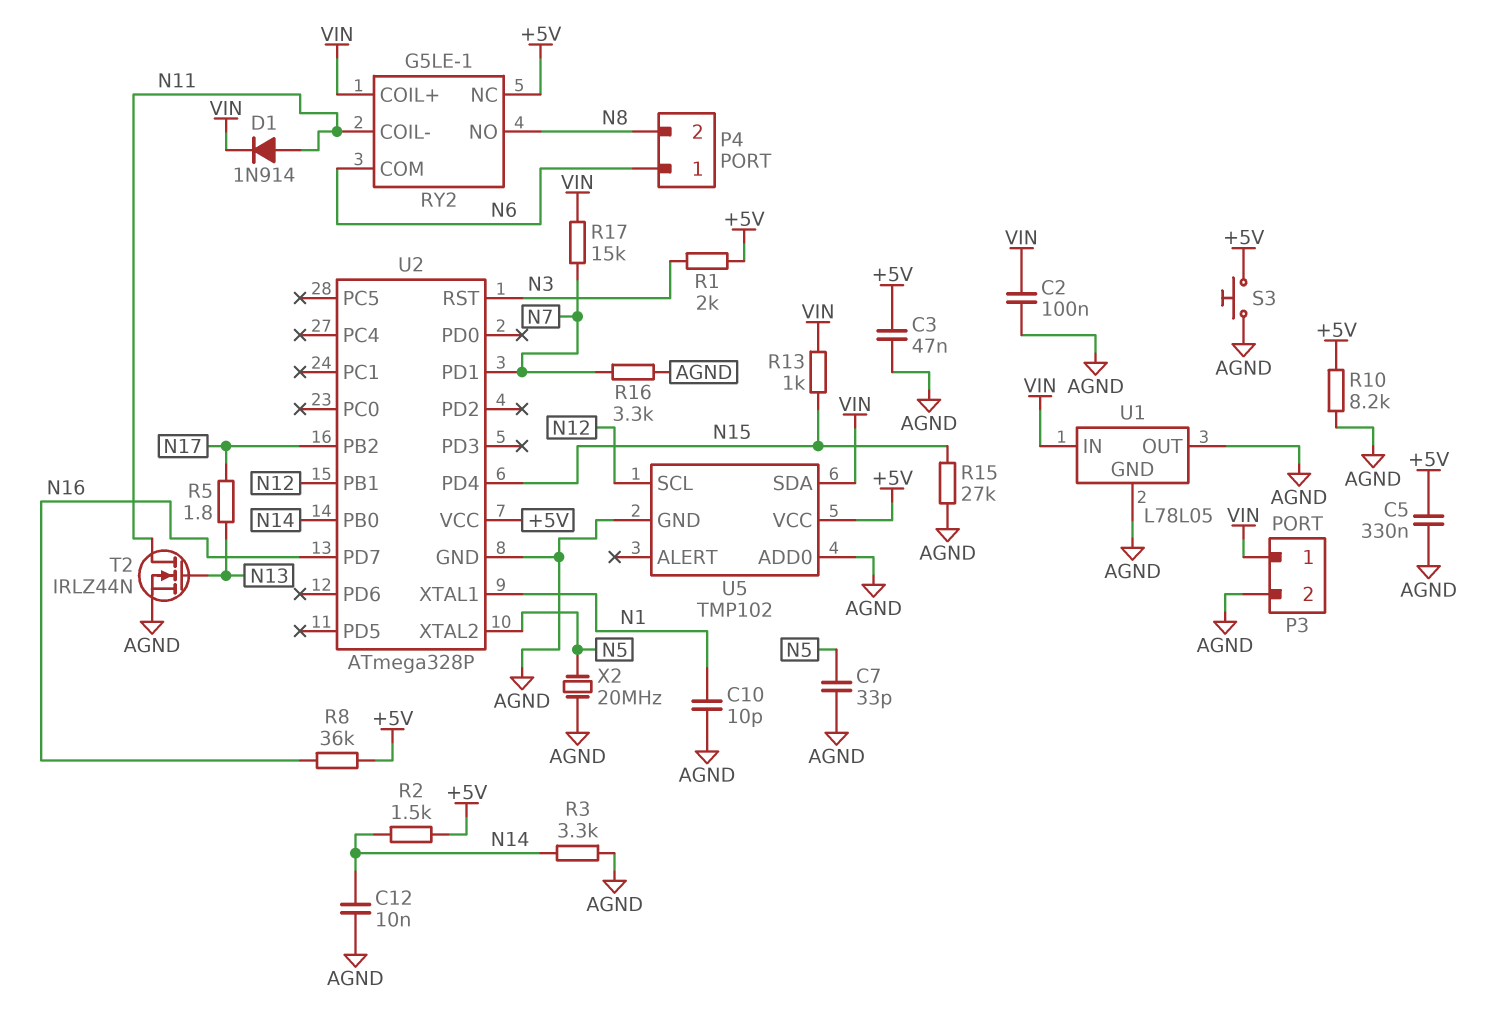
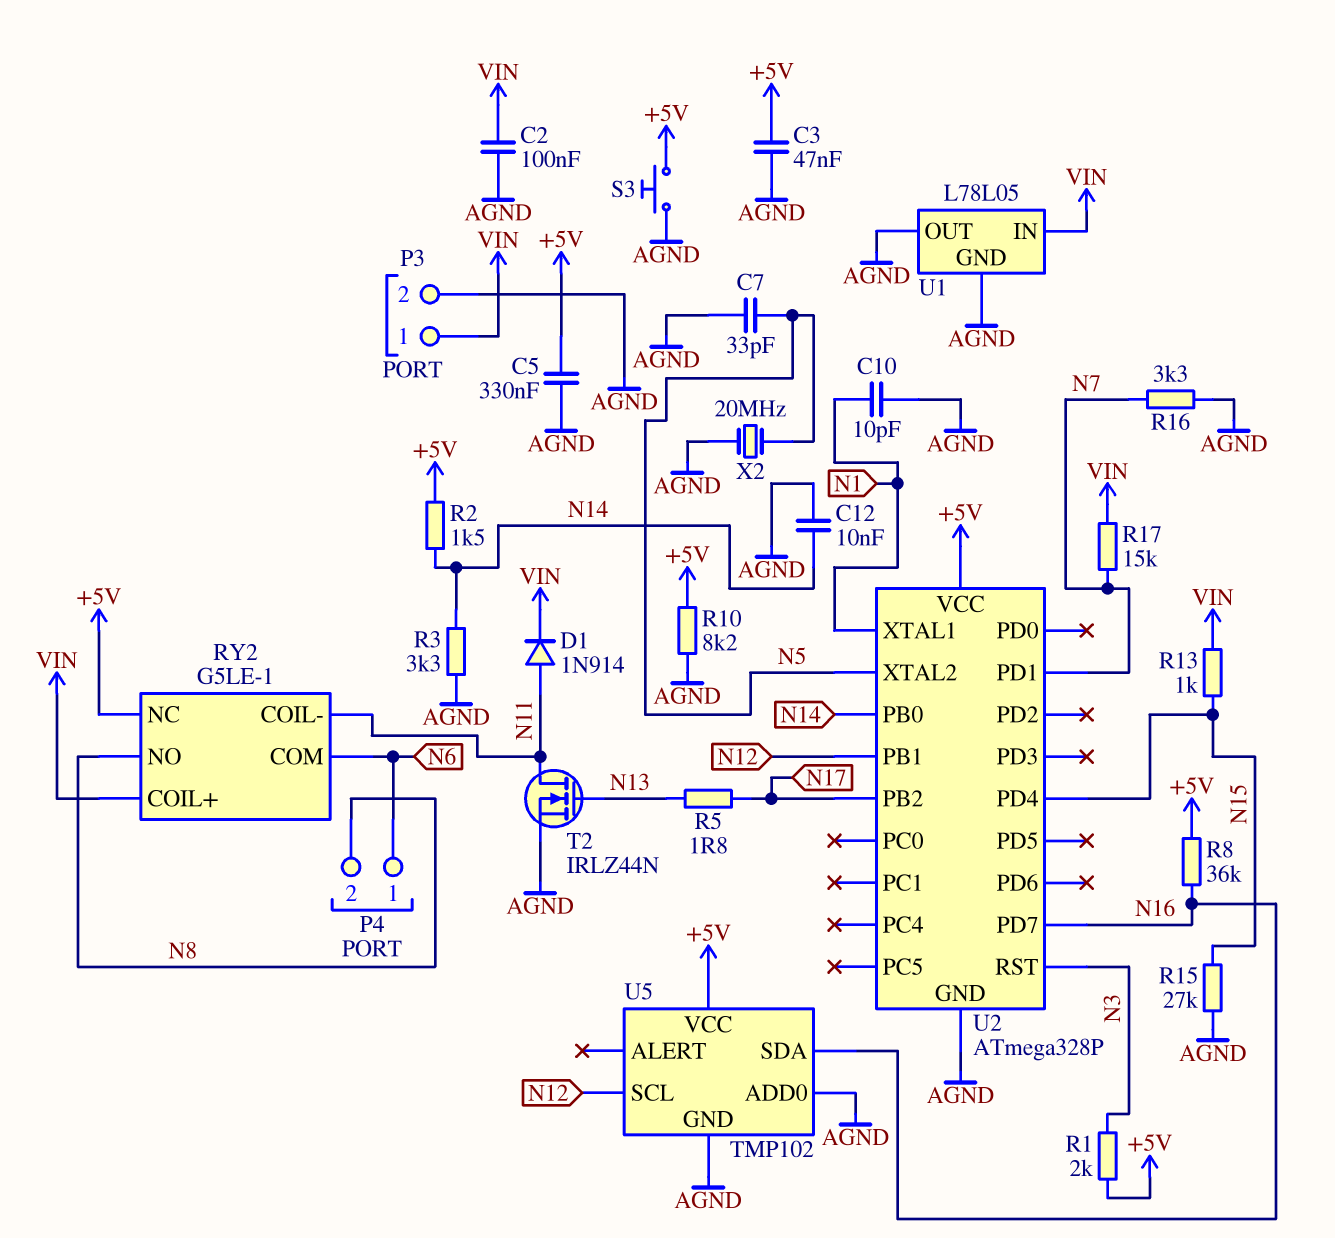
U5 pin SDA: VIN -> N16

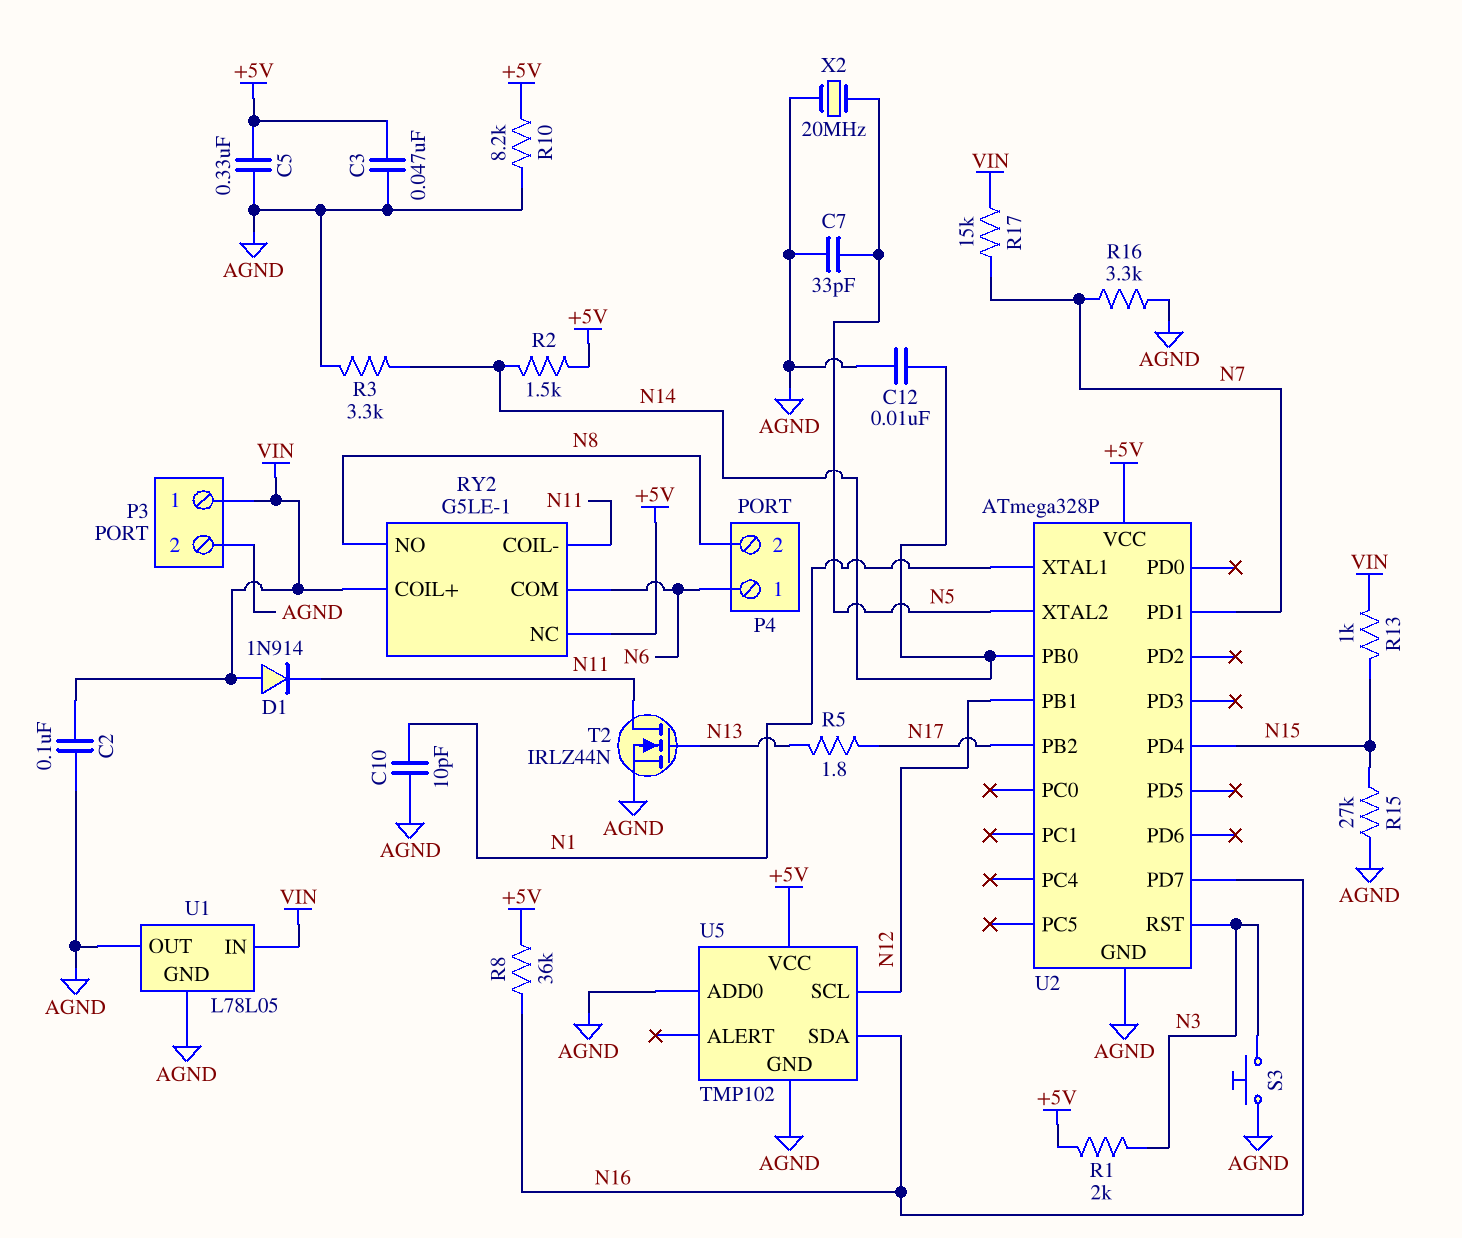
D1: diode 1N914 (A N11, K VIN) -> diode 1N914 (A VIN, K N11)
S3: button (+5V, AGND) -> button (AGND, N3)

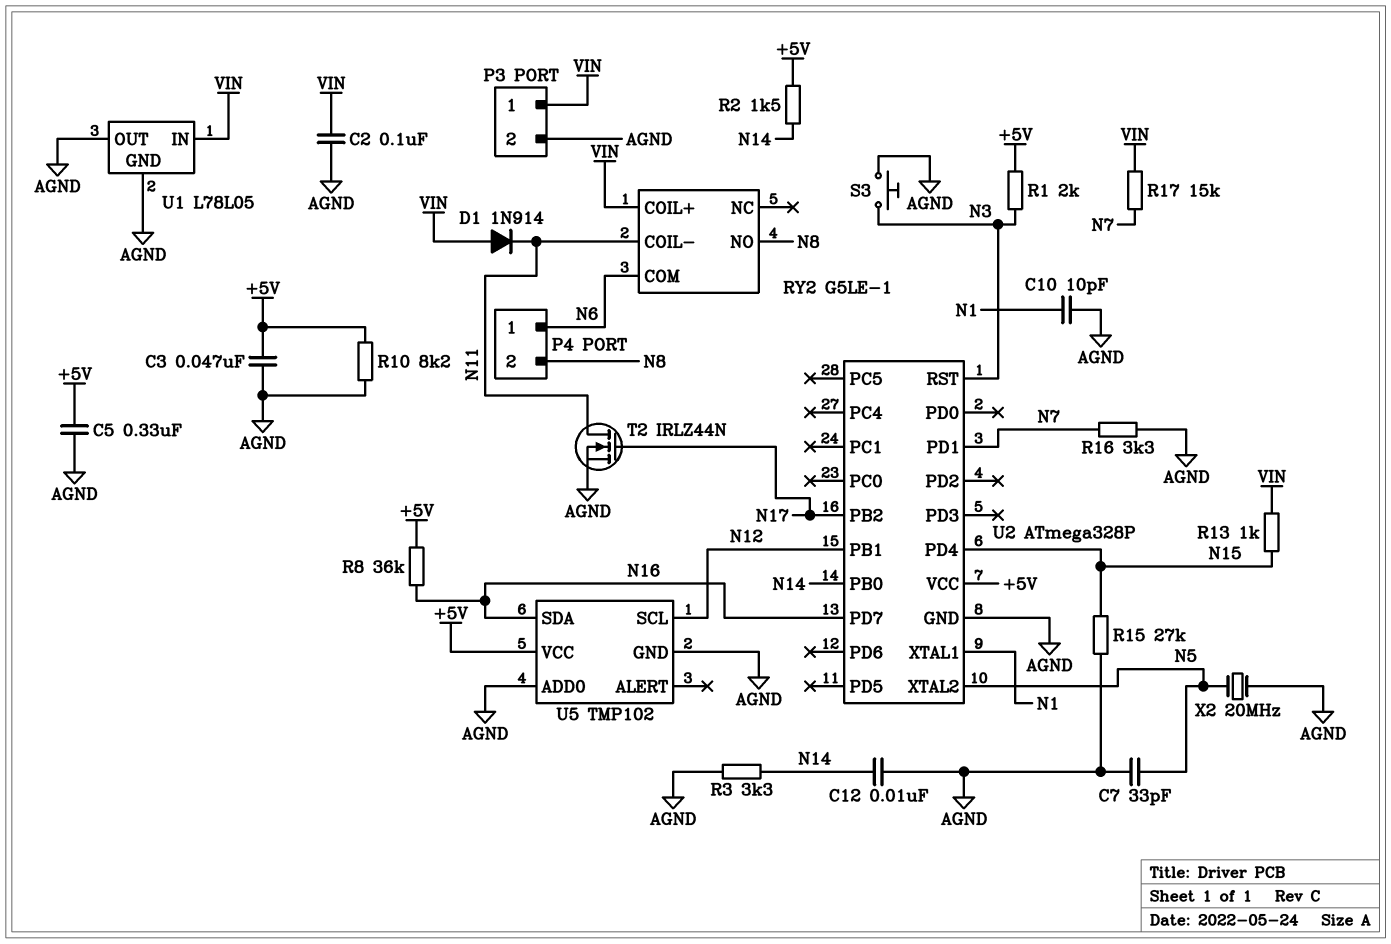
R5: 1.8 (N13, N17) -> none
RY2 pin NC: +5V -> none
T2: NMOS IRLZ44N (G N13, D N11, S AGND) -> NMOS IRLZ44N (G N17, D N11, S AGND)

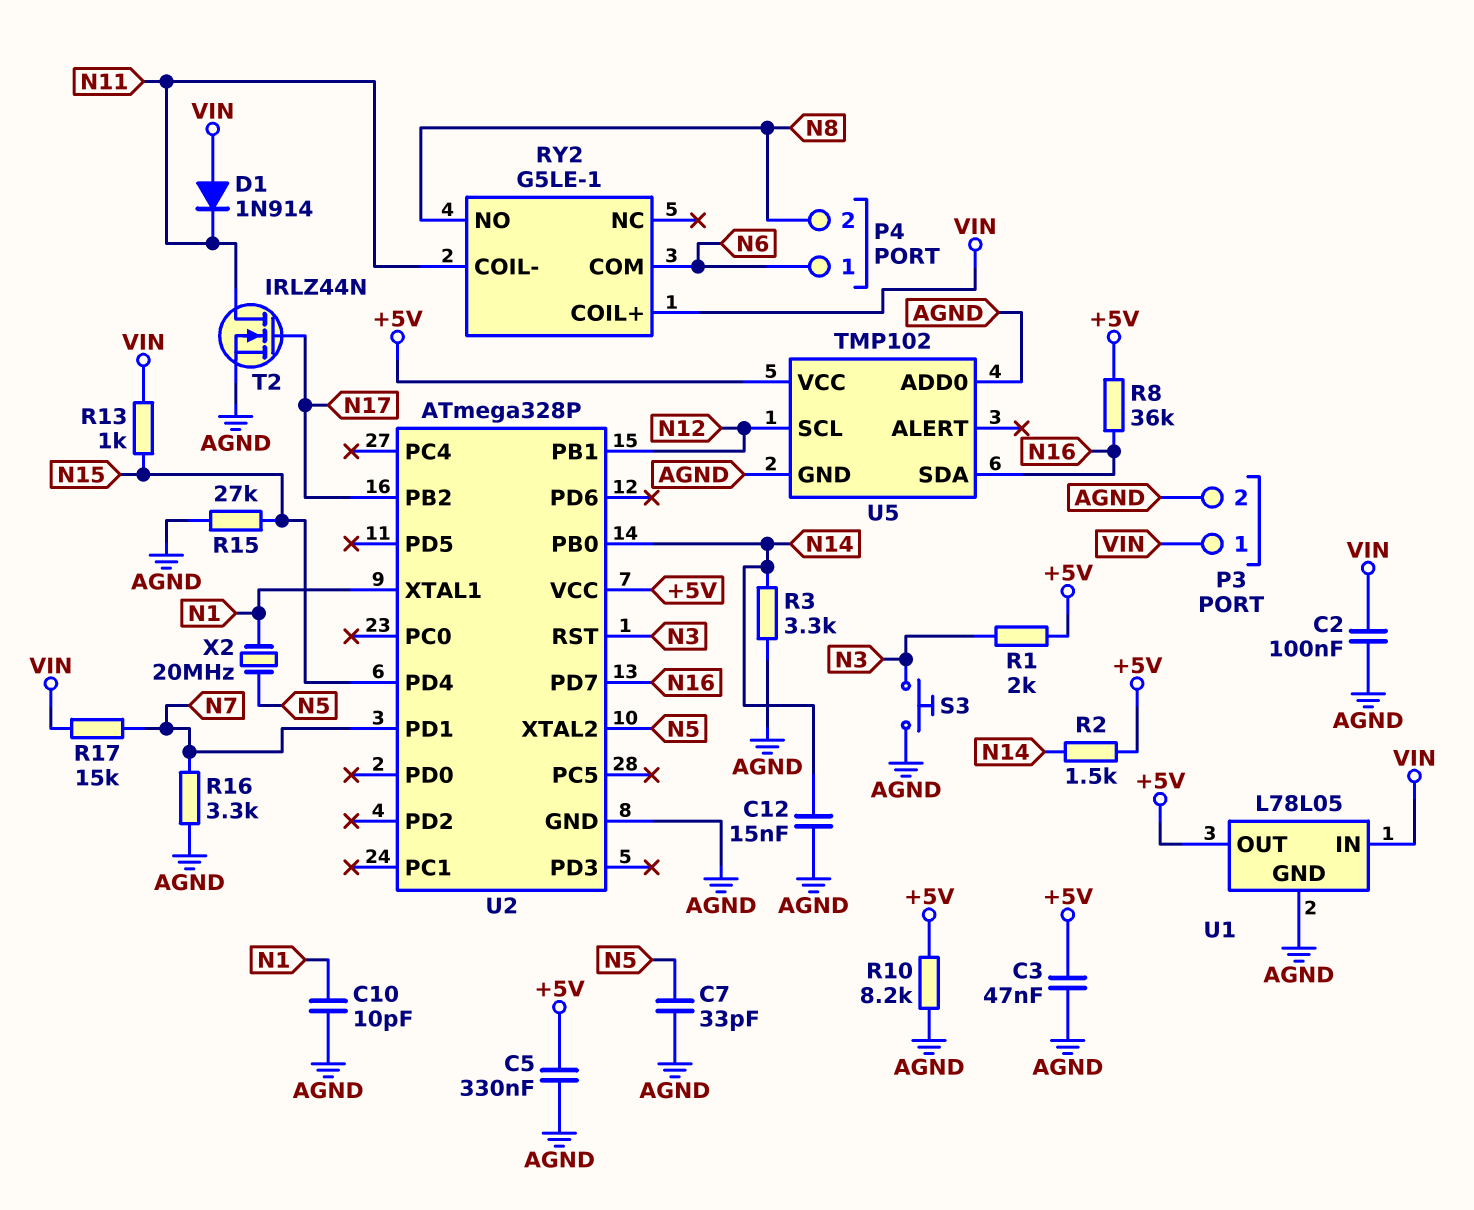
C12: 10nF (AGND, N14) -> 15nF (AGND, N14)
U1 pin OUT: AGND -> +5V
X2: 20MHz (AGND, N5) -> 20MHz (N1, N5)

